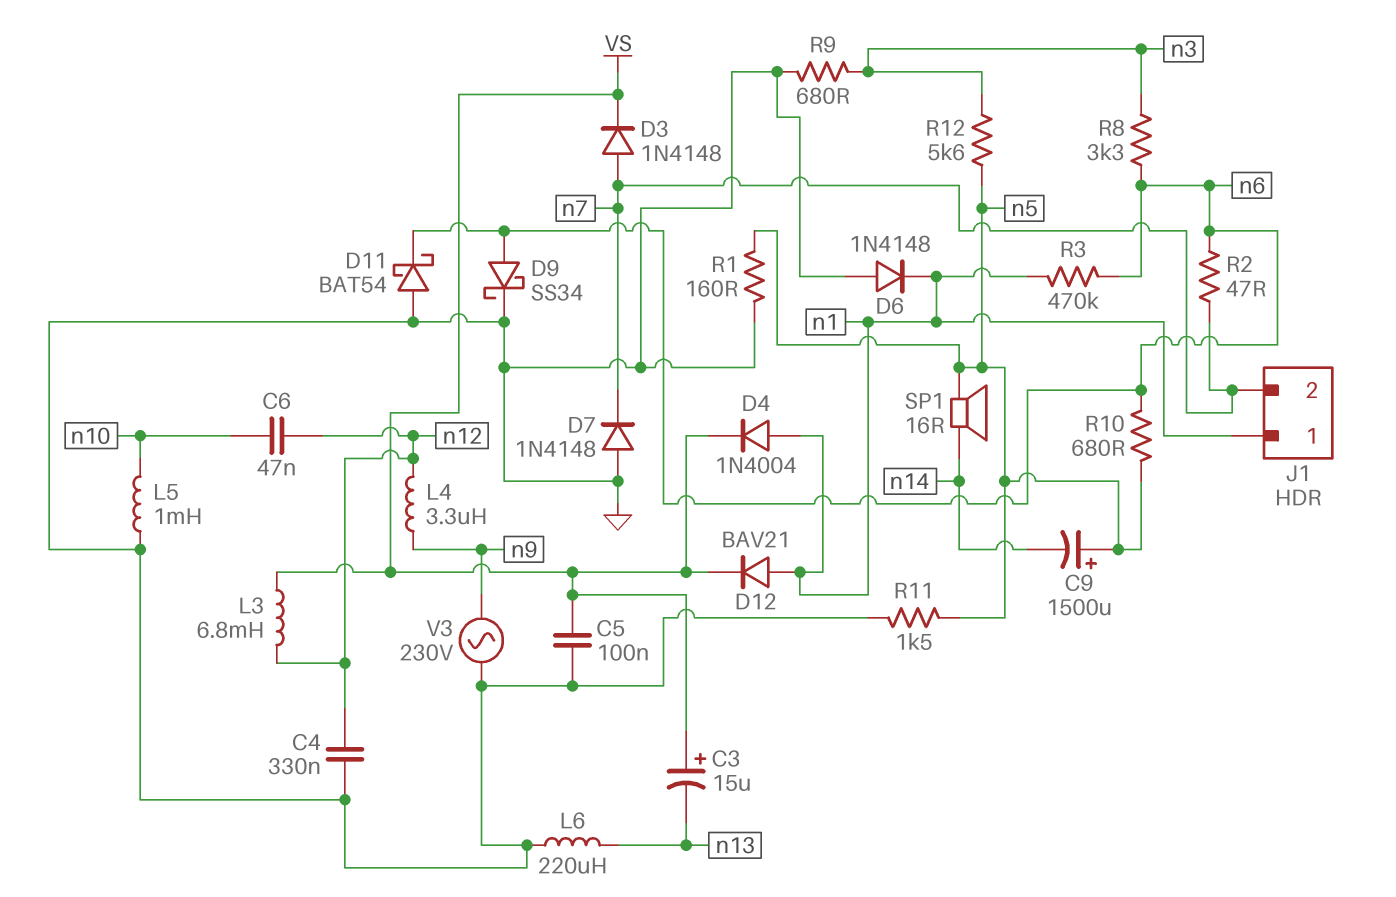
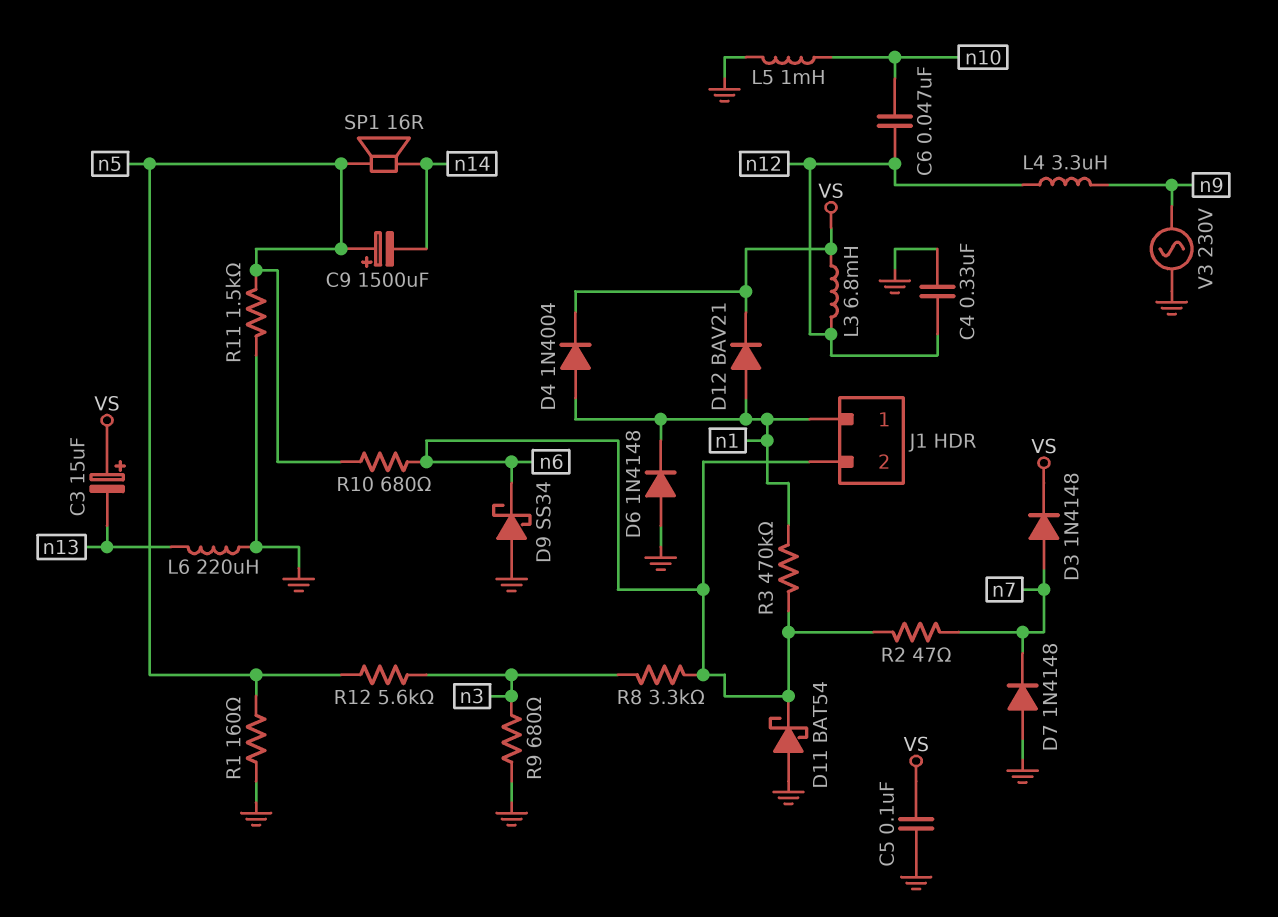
D9: schottky SS34 (A n6, K GND) -> schottky SS34 (A GND, K n6)
J1 pin 2: n7 -> n6

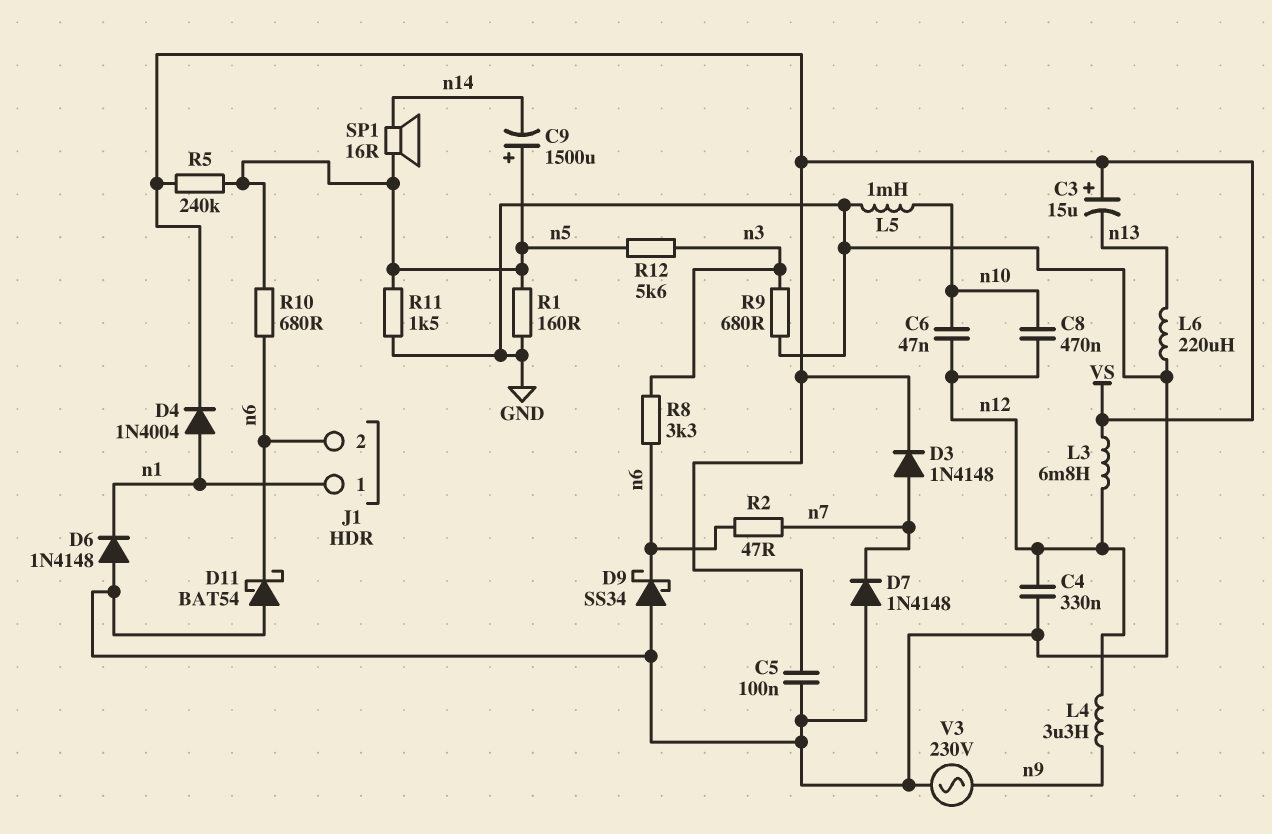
C8: none -> 470nF (n10, n12)
D12: diode BAV21 (A n1, K VS) -> none
R3: 470k (n1, n6) -> none
R5: none -> 240k (VS, n5)

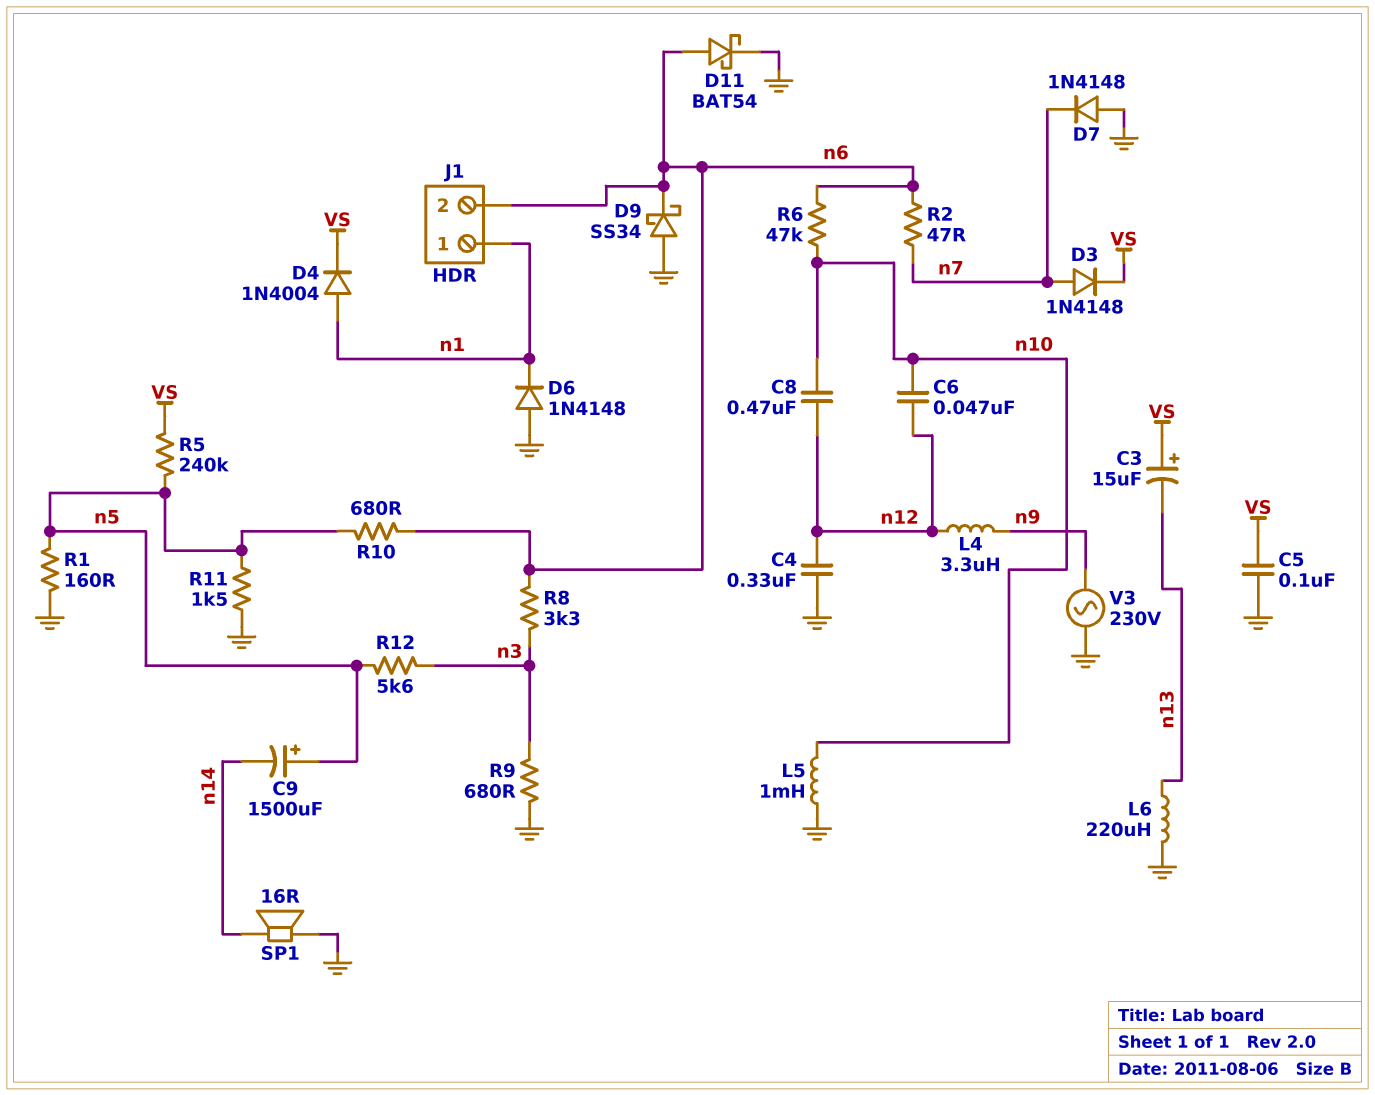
D11: schottky BAT54 (A GND, K n6) -> schottky BAT54 (A n6, K GND)
L3: 6.8mH (VS, n12) -> none
R6: none -> 47k (n6, n10)
SP1: speaker 16R (n5, n14) -> speaker 16R (GND, n14)

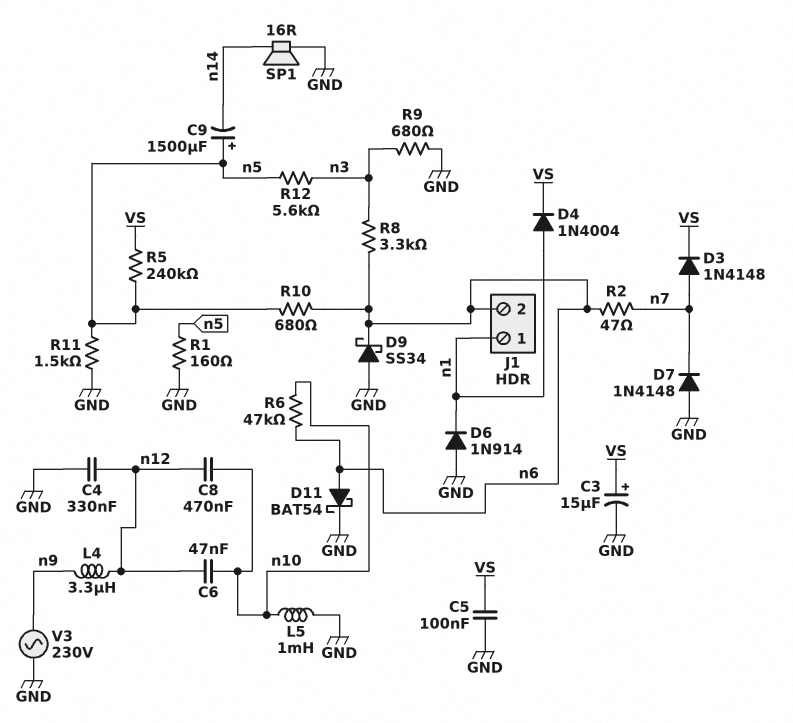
C3: 15uF (plus VS, minus n13) -> 15uF (plus VS, minus GND)
D6: diode 1N4148 (A GND, K n1) -> diode 1N914 (A GND, K n1)
L6: 220uH (GND, n13) -> none

